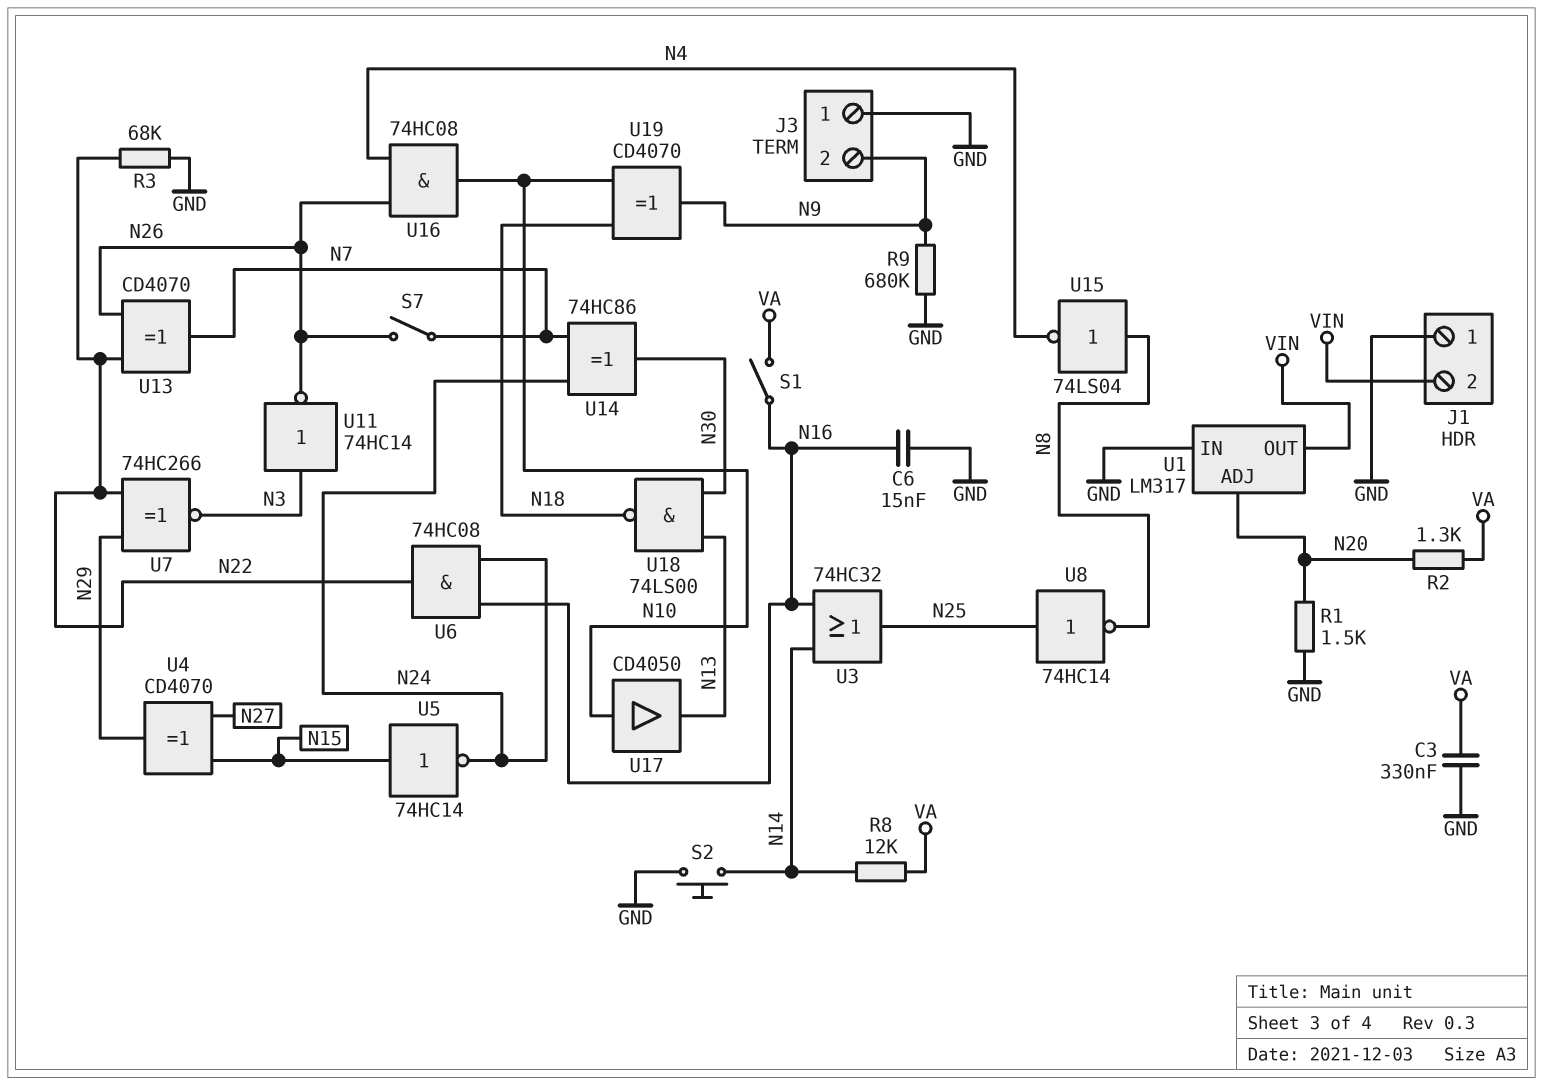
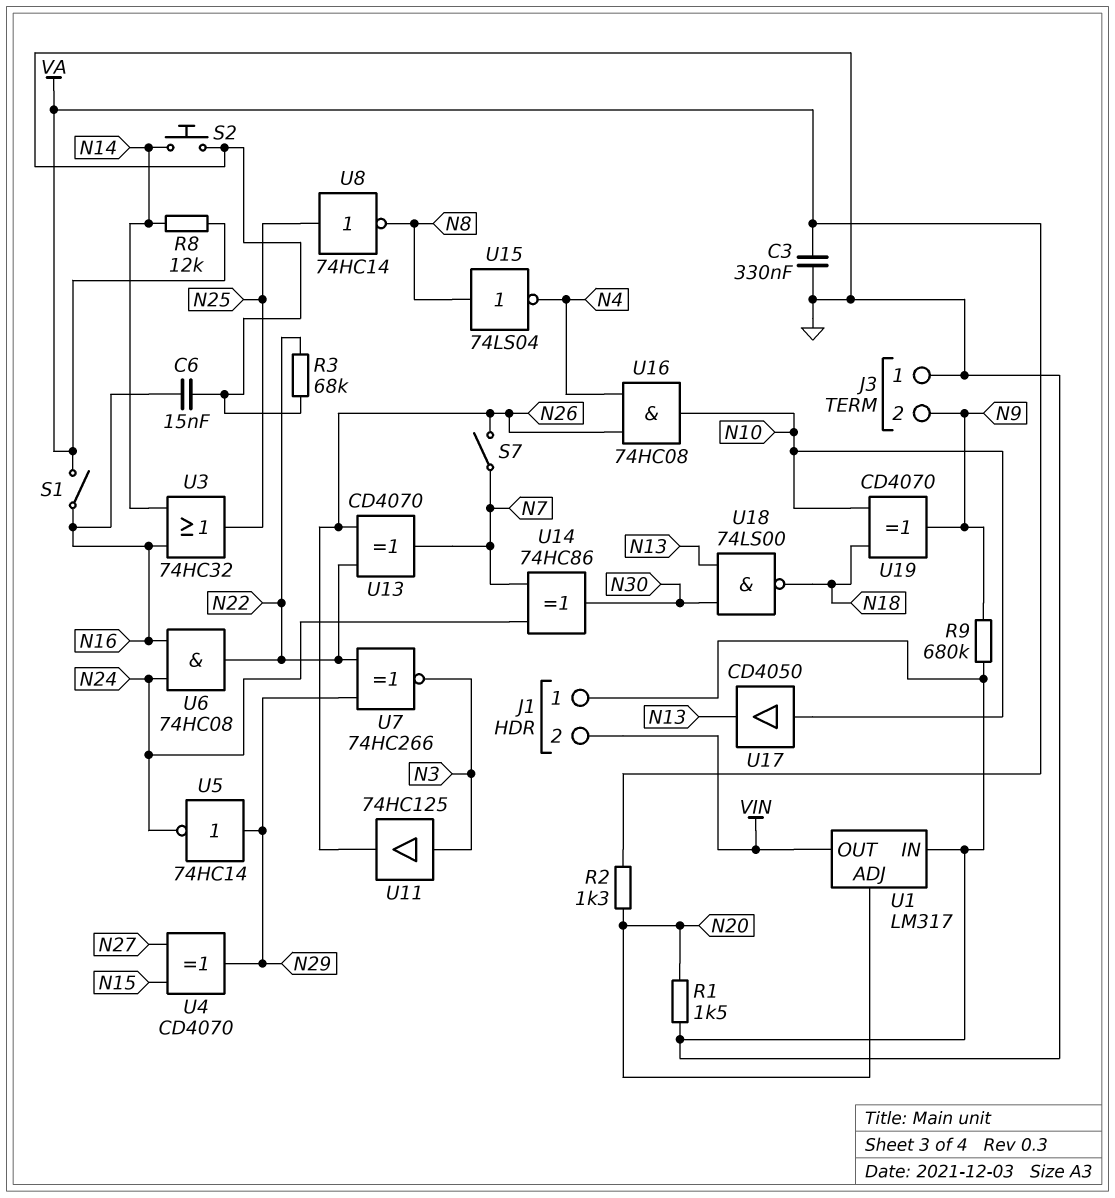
U5: NOT 74HC14 (in N15, out N24) -> NOT 74HC14 (in N29, out N24)
U11: NOT 74HC14 (in N3, out N26) -> buffer 74HC125 (in N3, out N26)

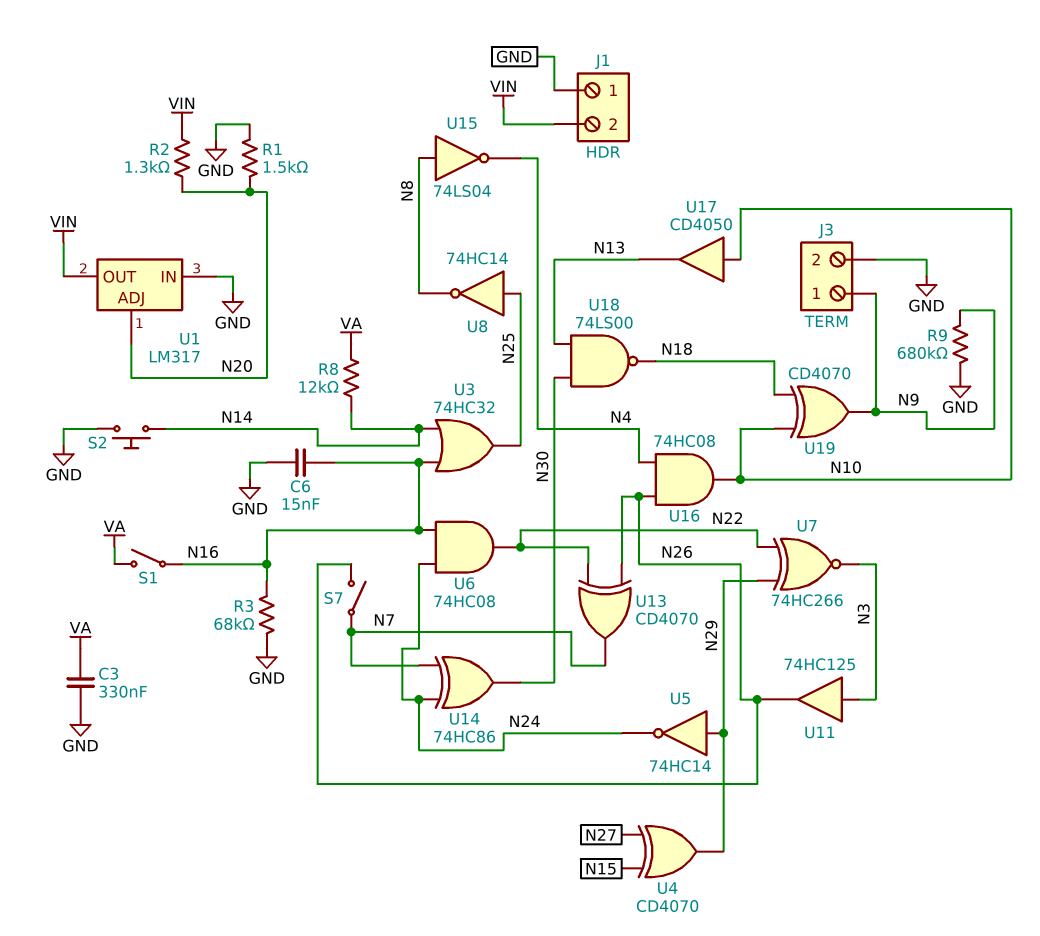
J3 pin 1: GND -> N9
J3 pin 2: N9 -> GND
R2: 1.3k (N20, VA) -> 1.3k (N20, VIN)
R3: 68k (GND, N22) -> 68k (GND, N16)

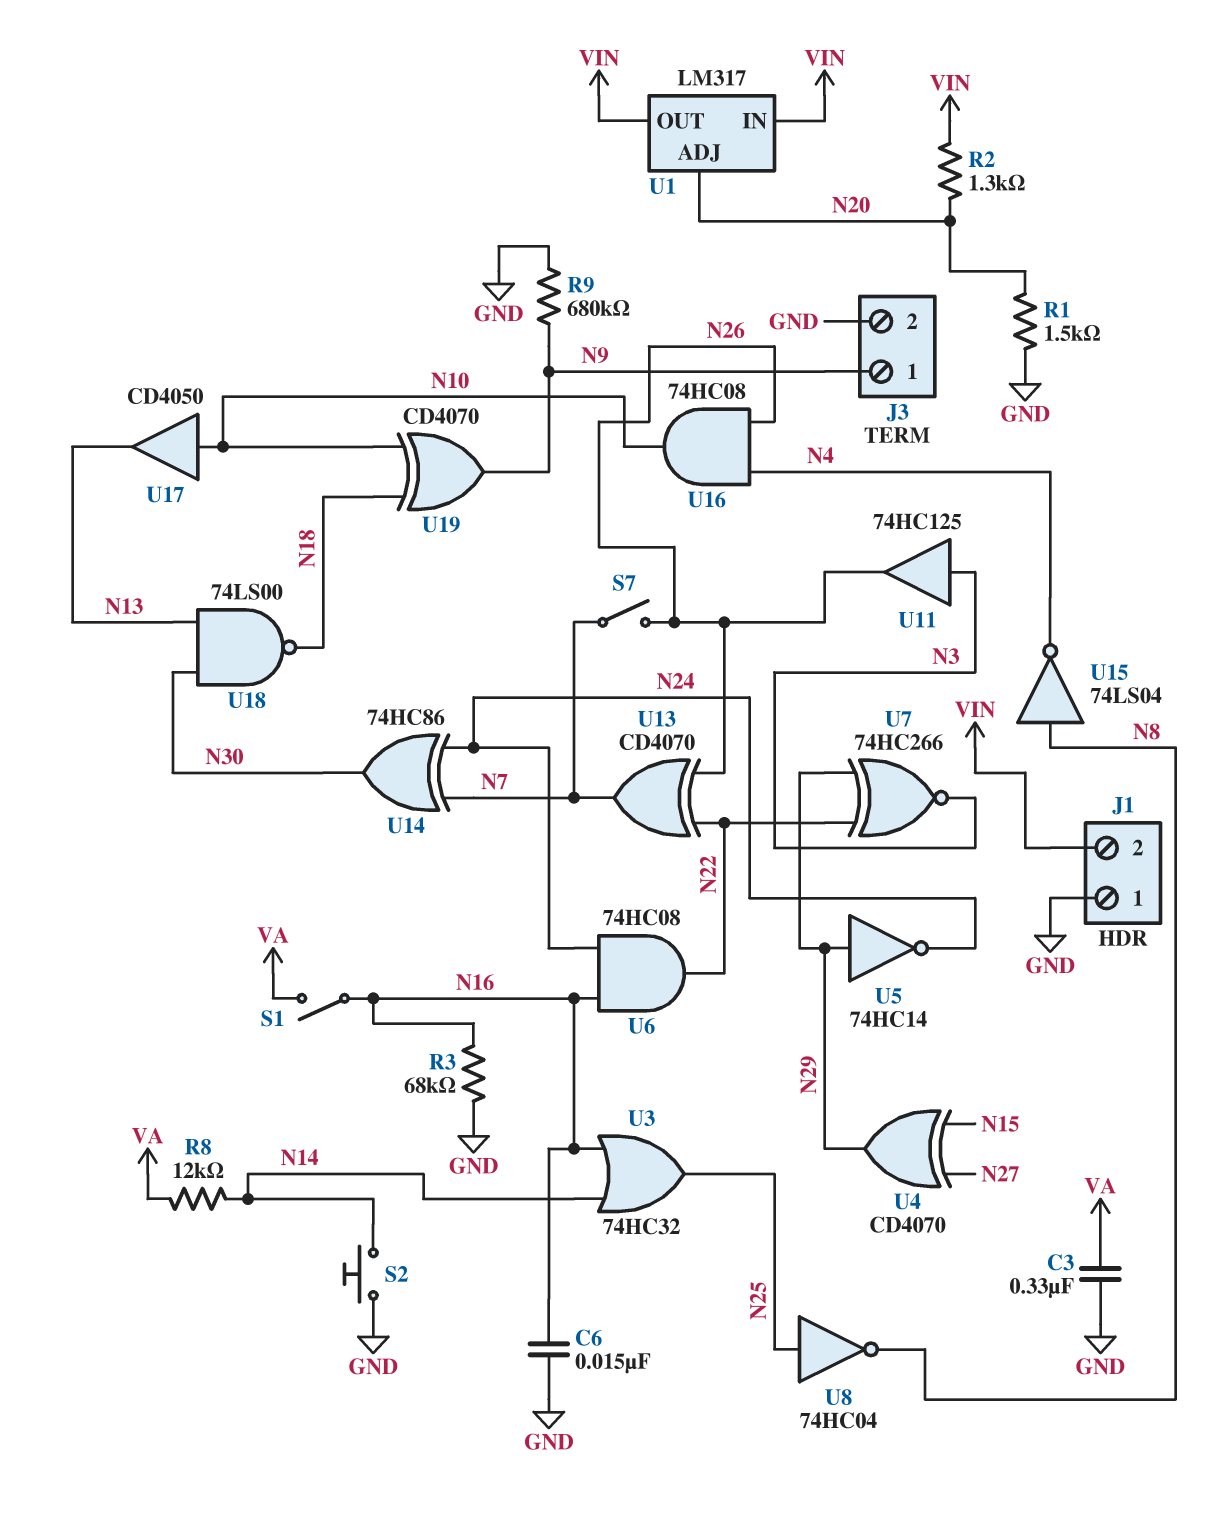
U1 pin IN: GND -> VIN
U8: NOT 74HC14 (in N25, out N8) -> NOT 74HC04 (in N25, out N8)

